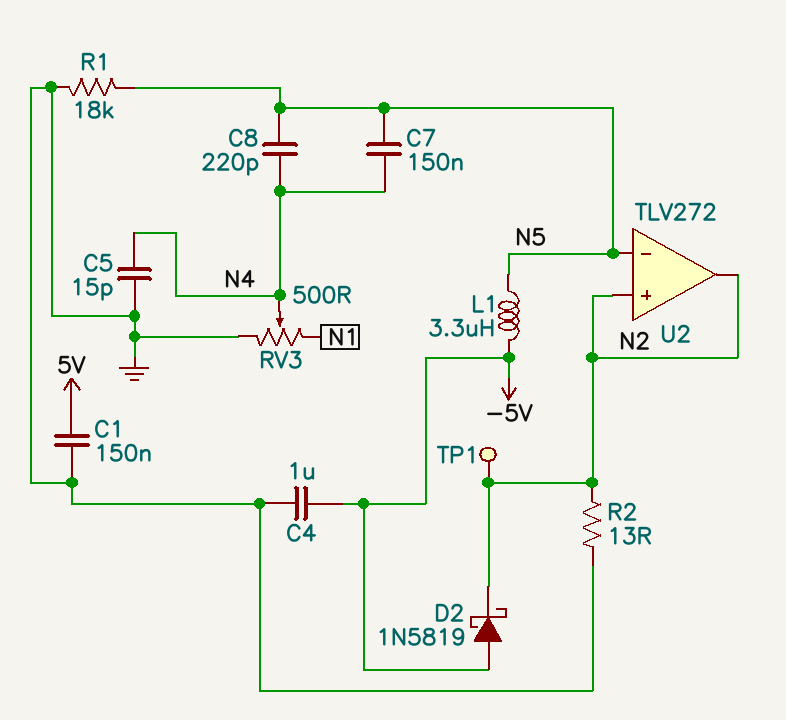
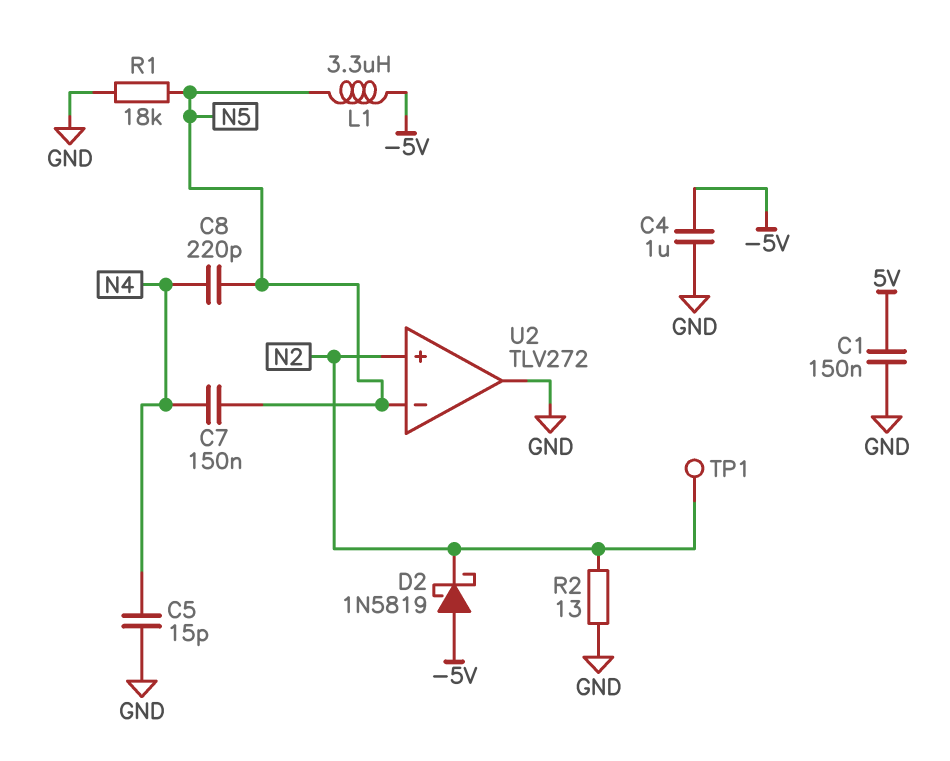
RV3: 500 (GND, N1, wiper N4) -> none
U2 pin out: N2 -> GND

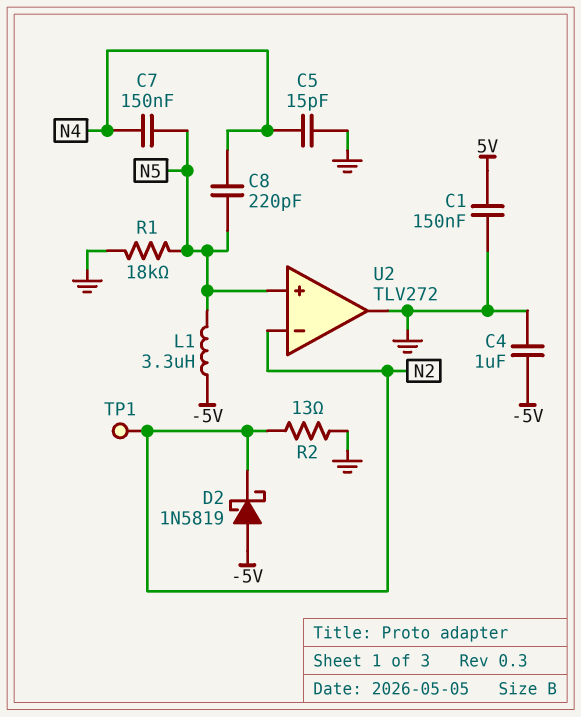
U2 pin in+: N2 -> N5
U2 pin in-: N5 -> N2

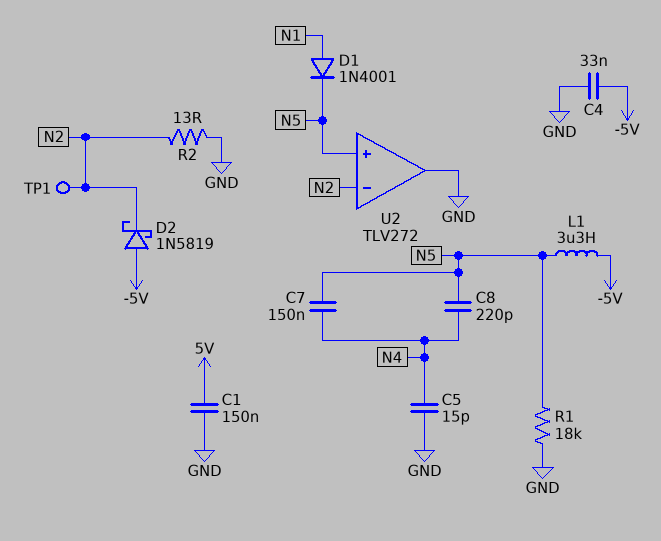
C4: 1uF (-5V, GND) -> 33nF (-5V, GND)
D1: none -> diode 1N4001 (A N1, K N5)

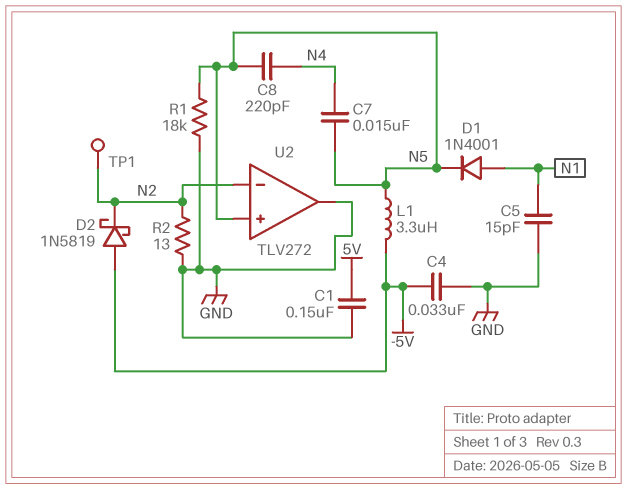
C5: 15pF (GND, N4) -> 15pF (GND, N1)
C7: 150nF (N4, N5) -> 15nF (N4, N5)

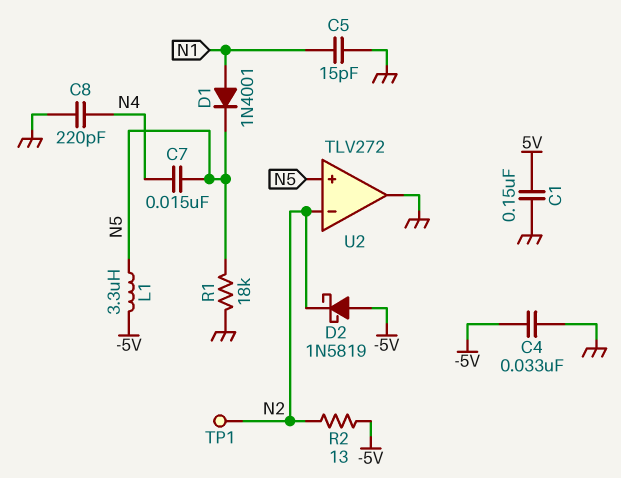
C8: 220pF (N4, N5) -> 220pF (GND, N4)
R2: 13 (GND, N2) -> 13 (-5V, N2)

